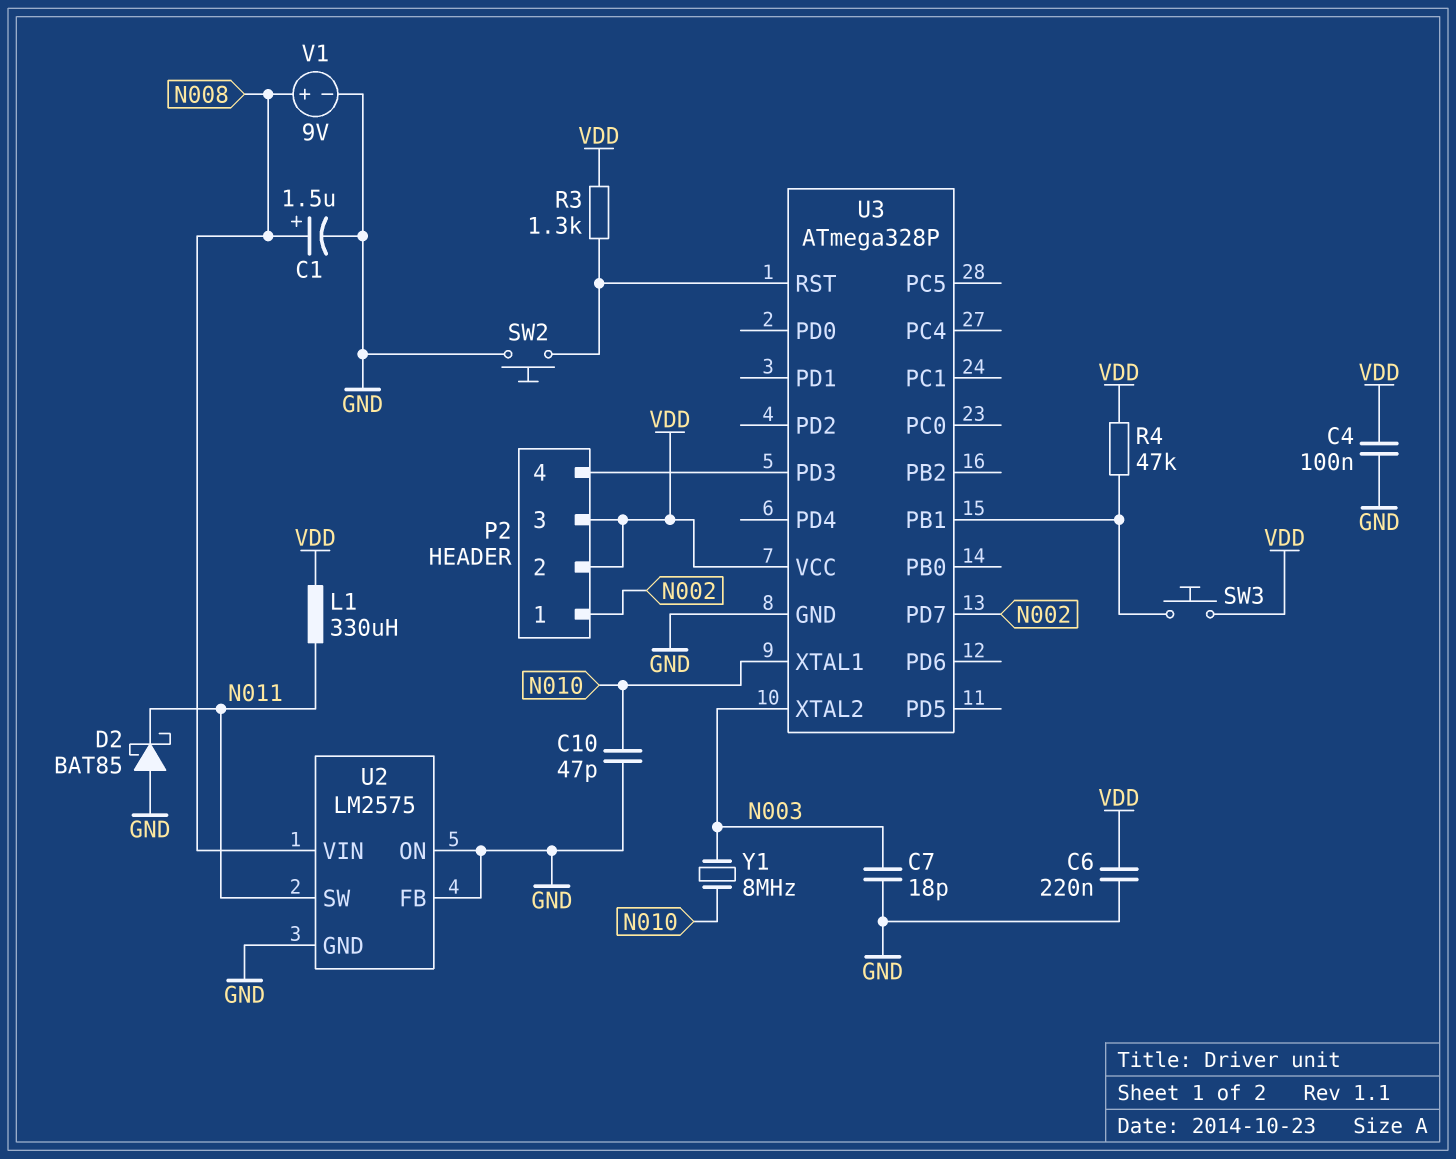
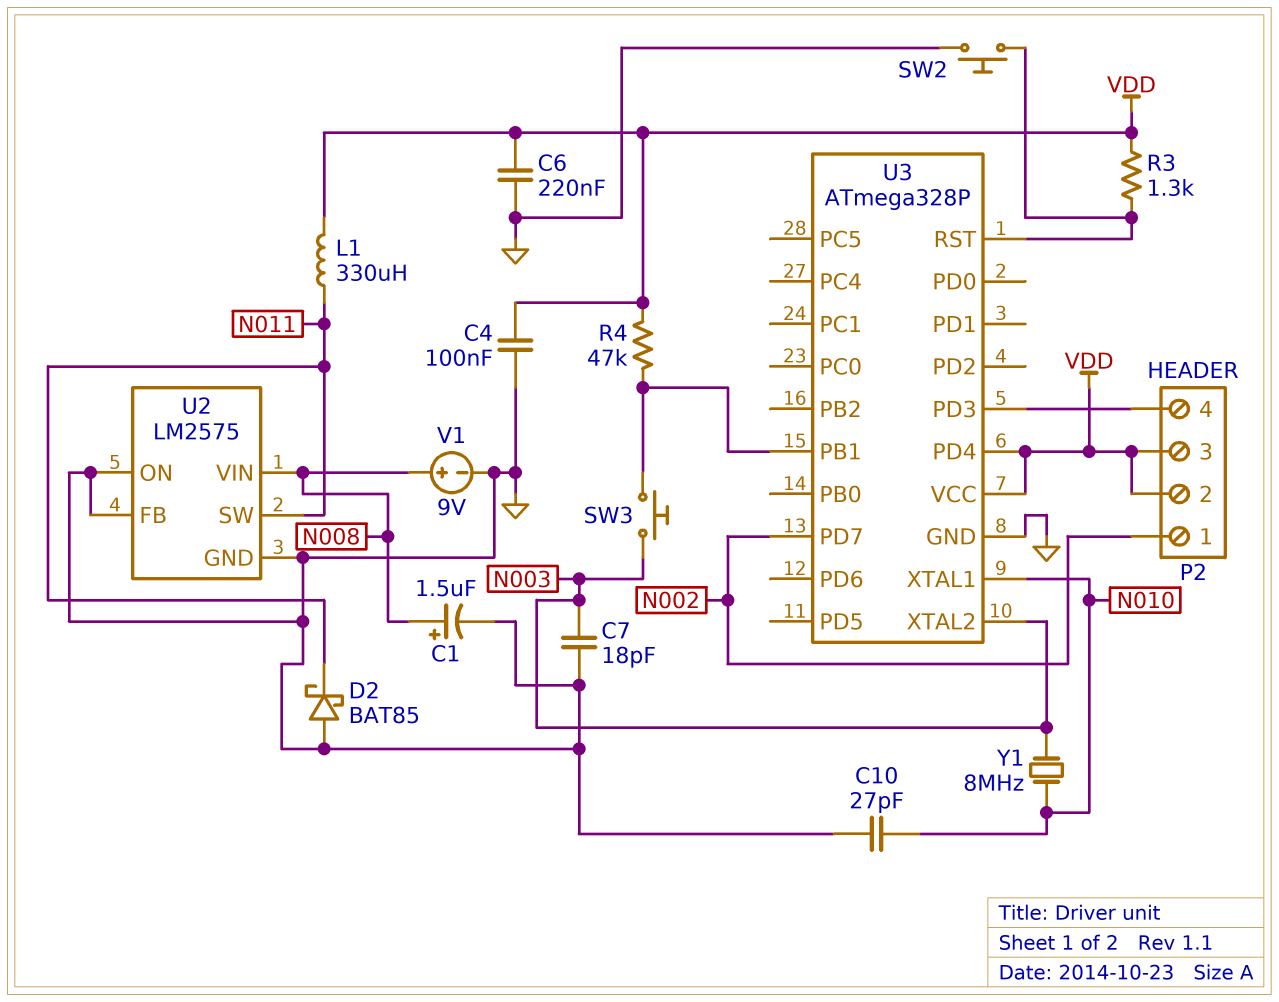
C10: 47pF (GND, N010) -> 27pF (GND, N010)
SW3: button (U3/PB1, VDD) -> button (N003, U3/PB1)
U3 pin PD4: none -> VDD

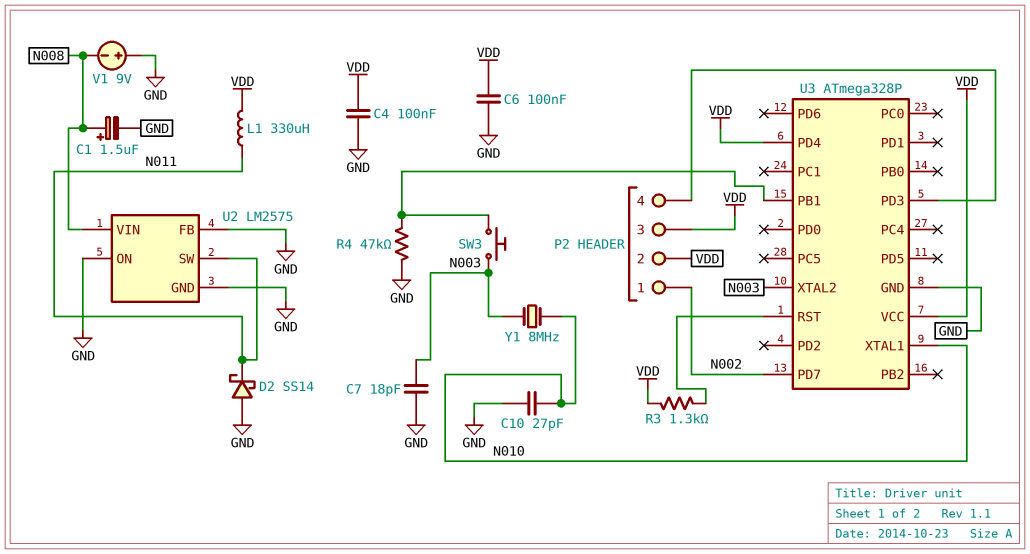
C6: 220nF (GND, VDD) -> 100nF (GND, VDD)
D2: schottky BAT85 (A GND, K N011) -> schottky SS14 (A GND, K N011)
R4: 47k (U3/PB1, VDD) -> 47k (GND, U3/PB1)
SW2: button (GND, U3/RST) -> none
V1: 9V (plus N008, minus GND) -> 9V (plus GND, minus N008)

